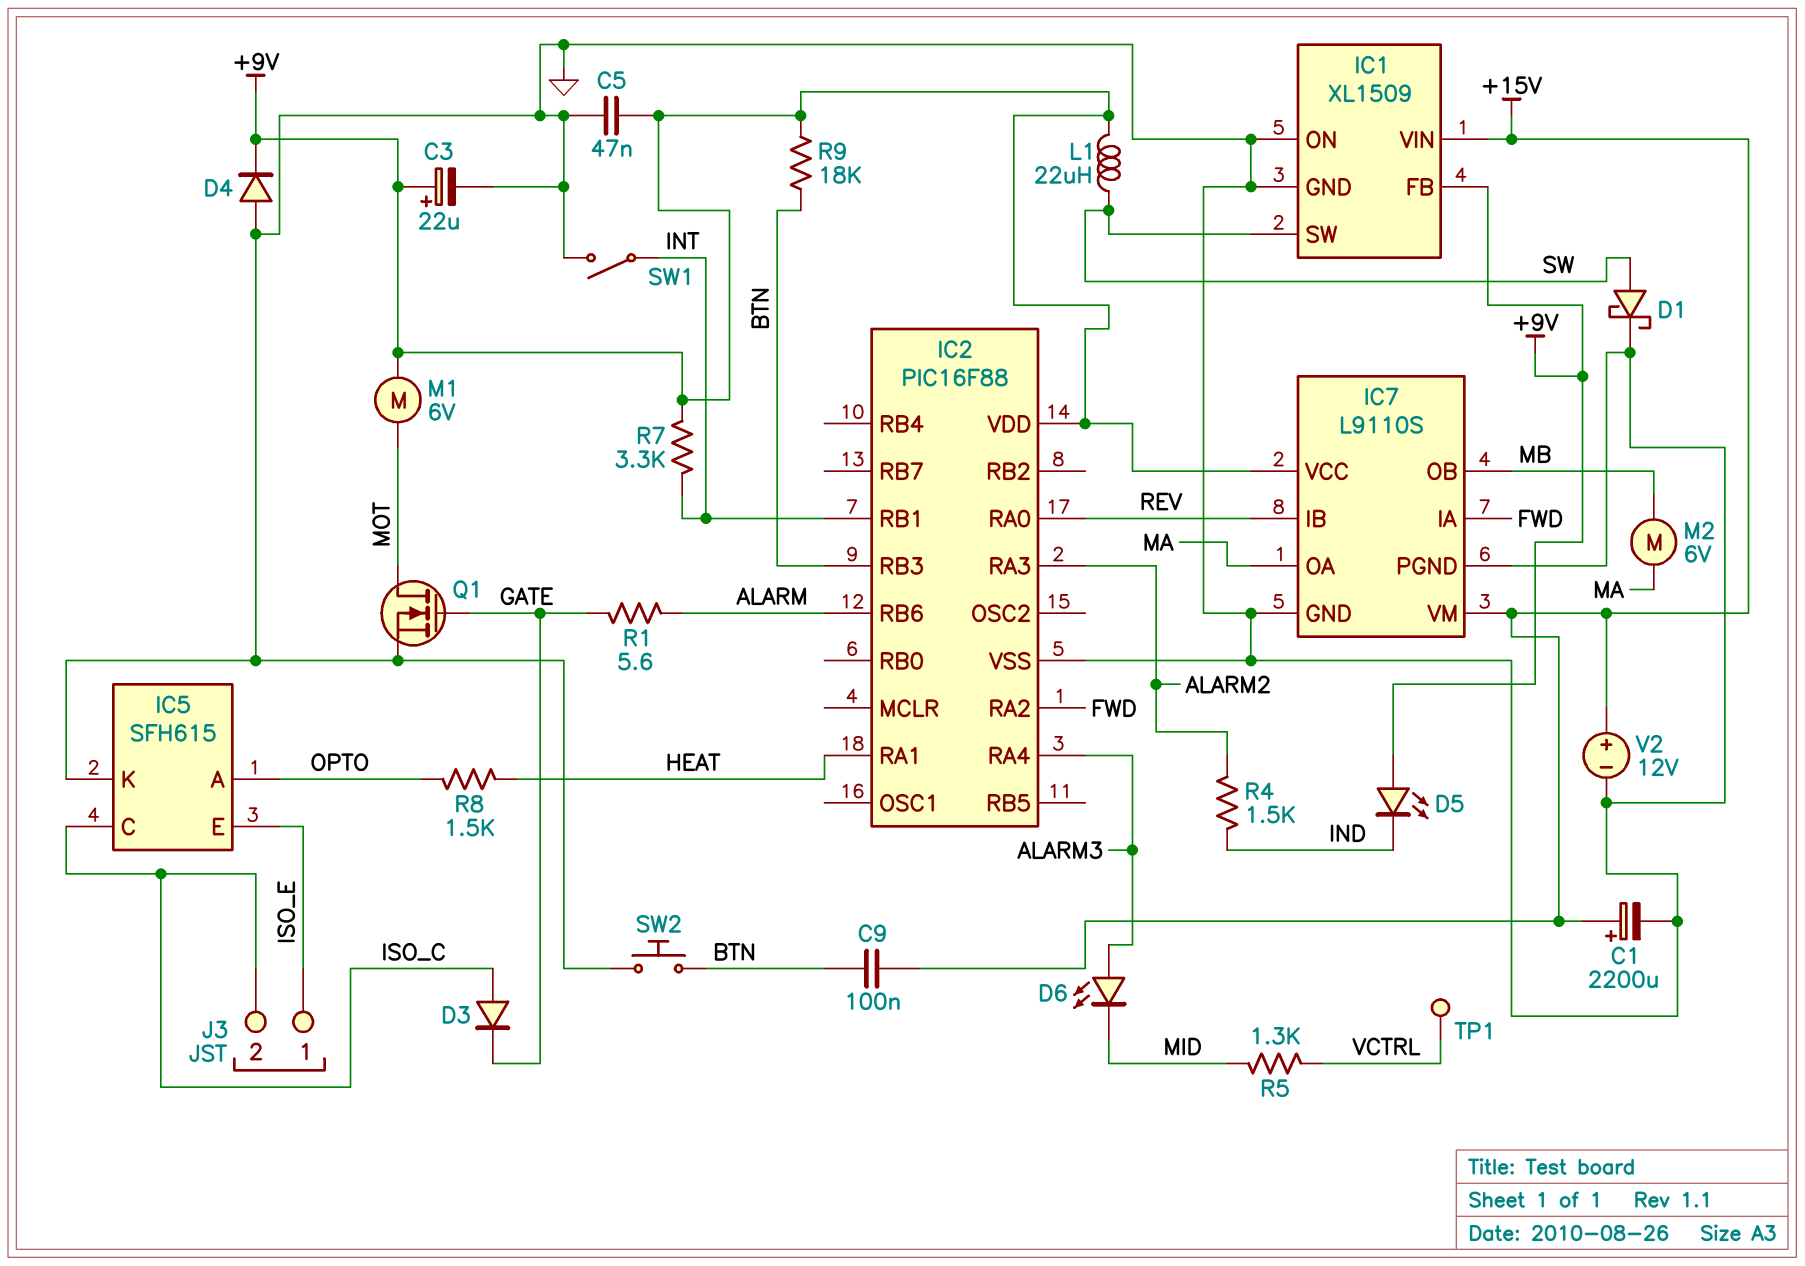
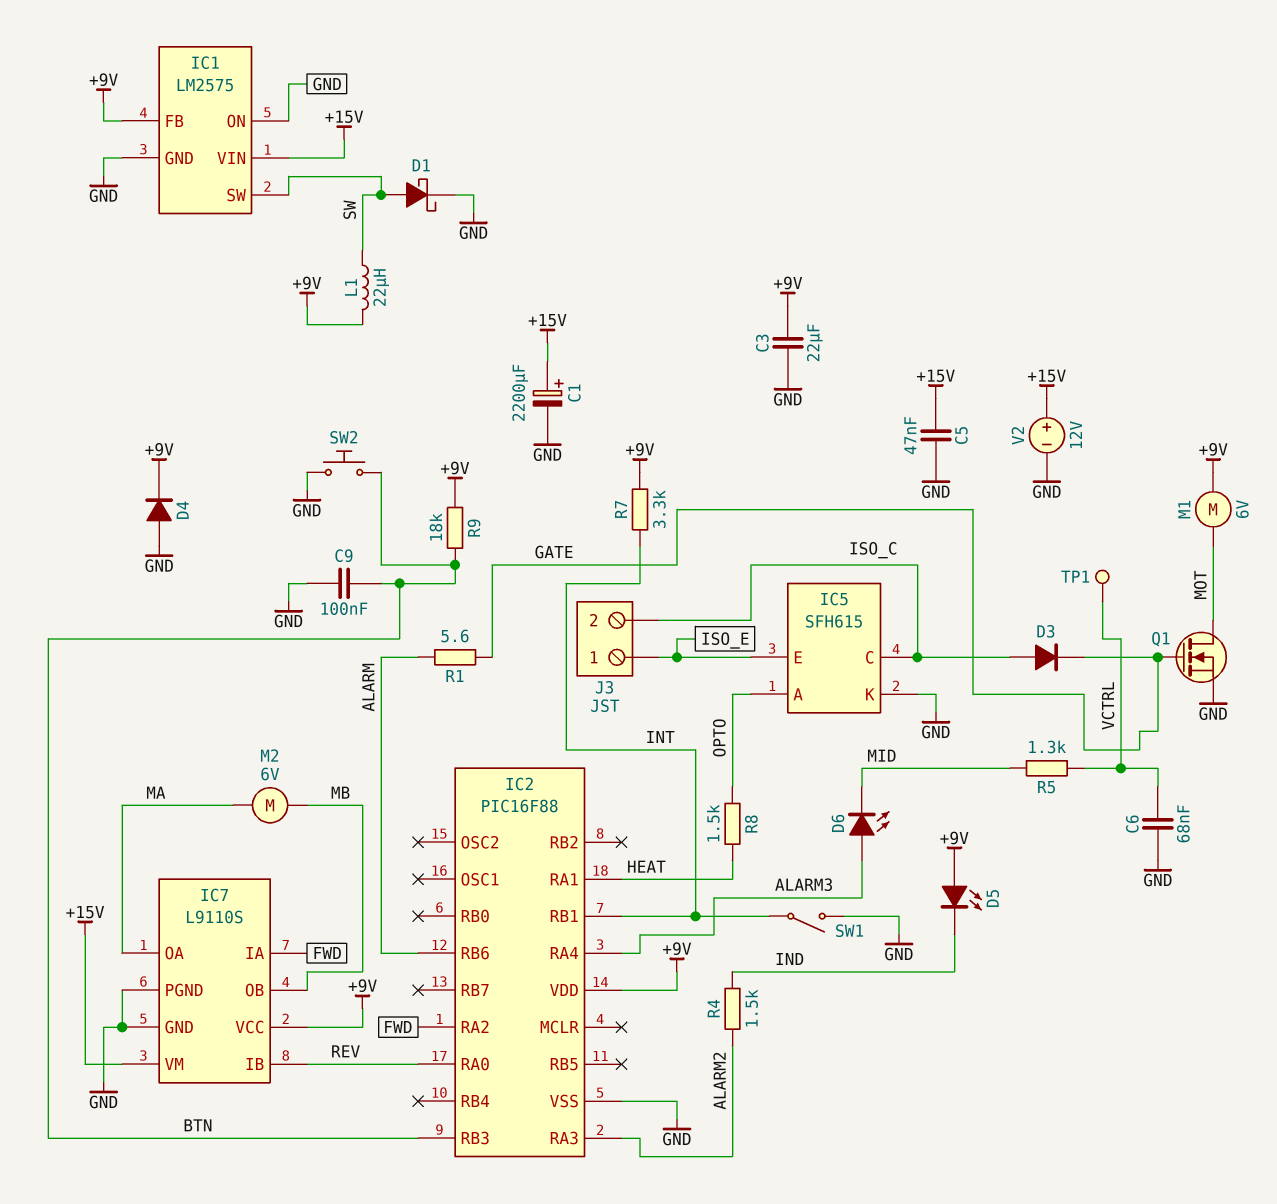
C3: 22uF (plus +9V, minus GND) -> 22uF (+9V, GND)
C5: 47nF (+9V, GND) -> 47nF (+15V, GND)
C6: none -> 68nF (GND, VCTRL)
C9: 100nF (+15V, BTN) -> 100nF (BTN, GND)
IC1: XL1509 -> LM2575

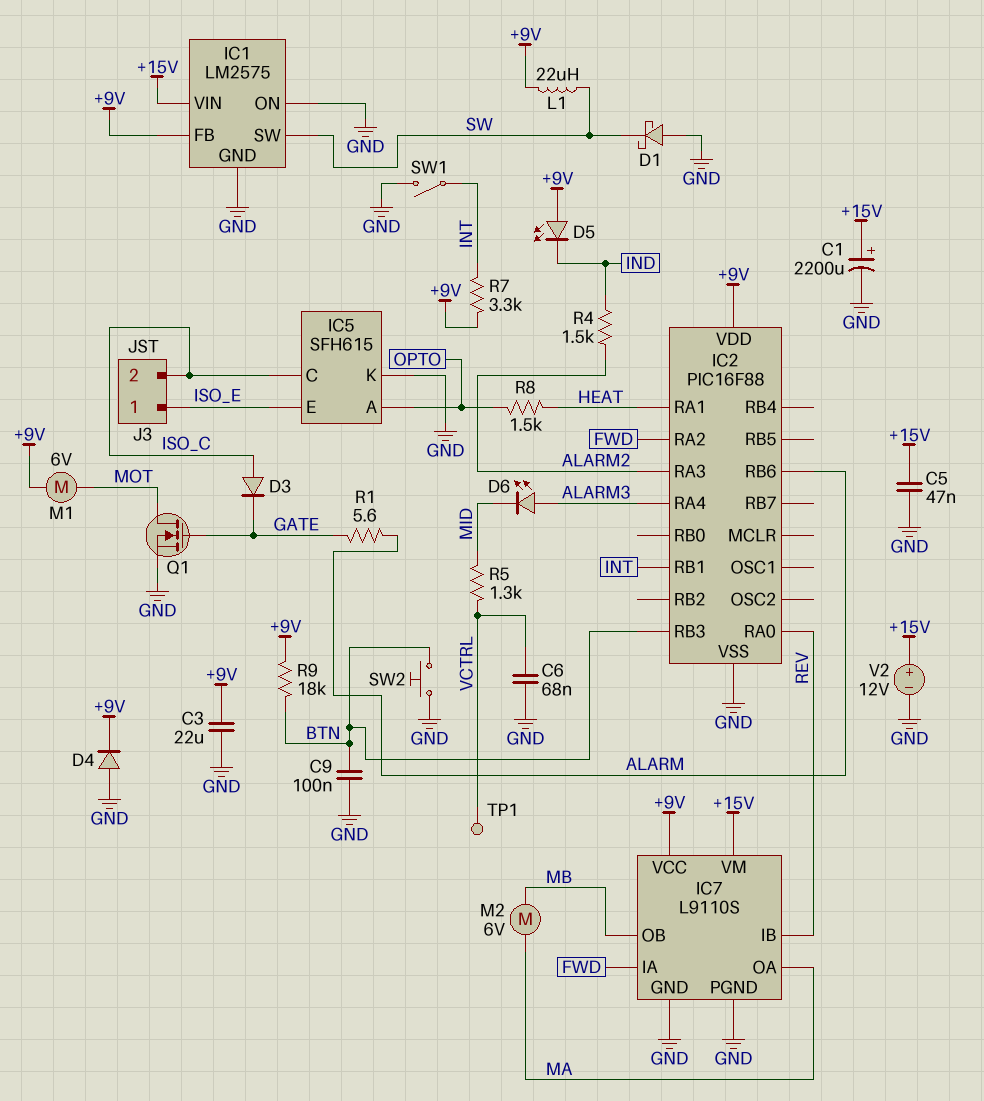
D1: schottky (A SW, K GND) -> schottky (A GND, K SW)

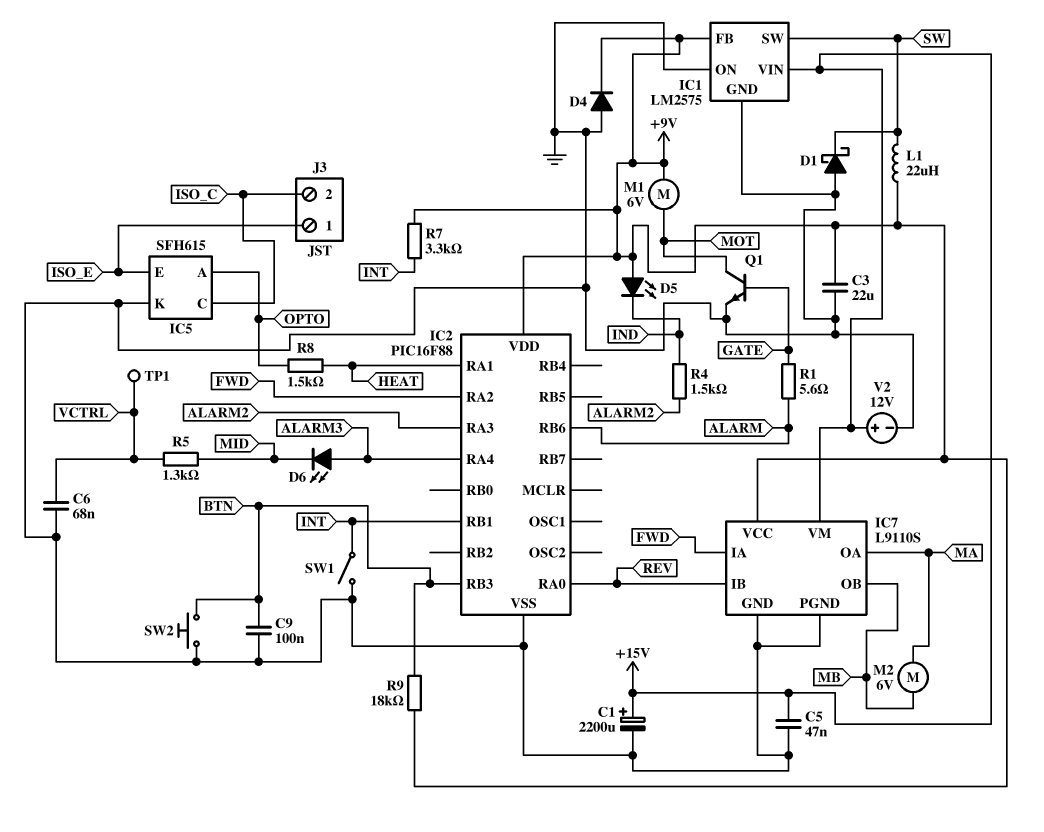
D3: diode (A ISO_C, K GATE) -> none
Q1: NMOS (G GATE, D MOT, S GND) -> NPN (B GATE, C MOT, E GND)

